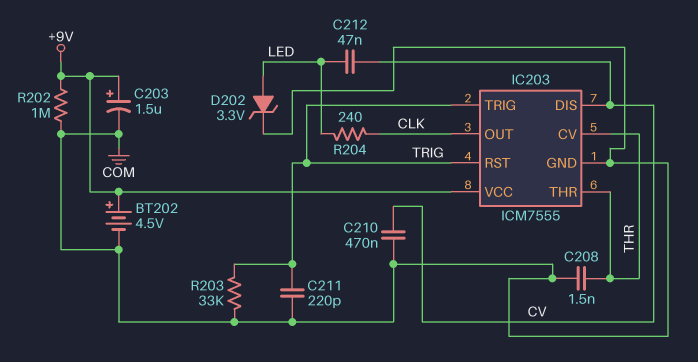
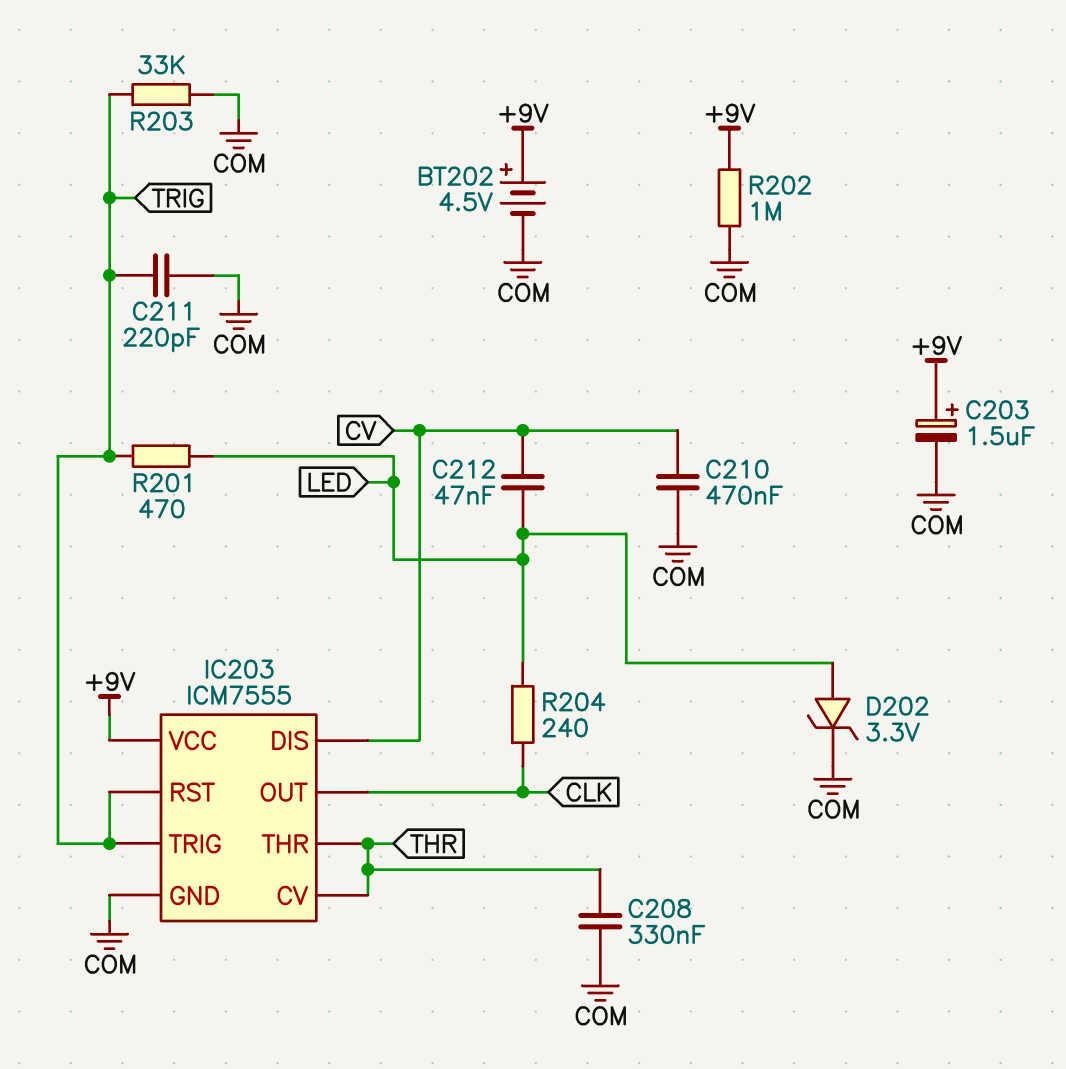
C208: 1.5nF (COM, THR) -> 330nF (COM, THR)
R201: none -> 470 (LED, TRIG)

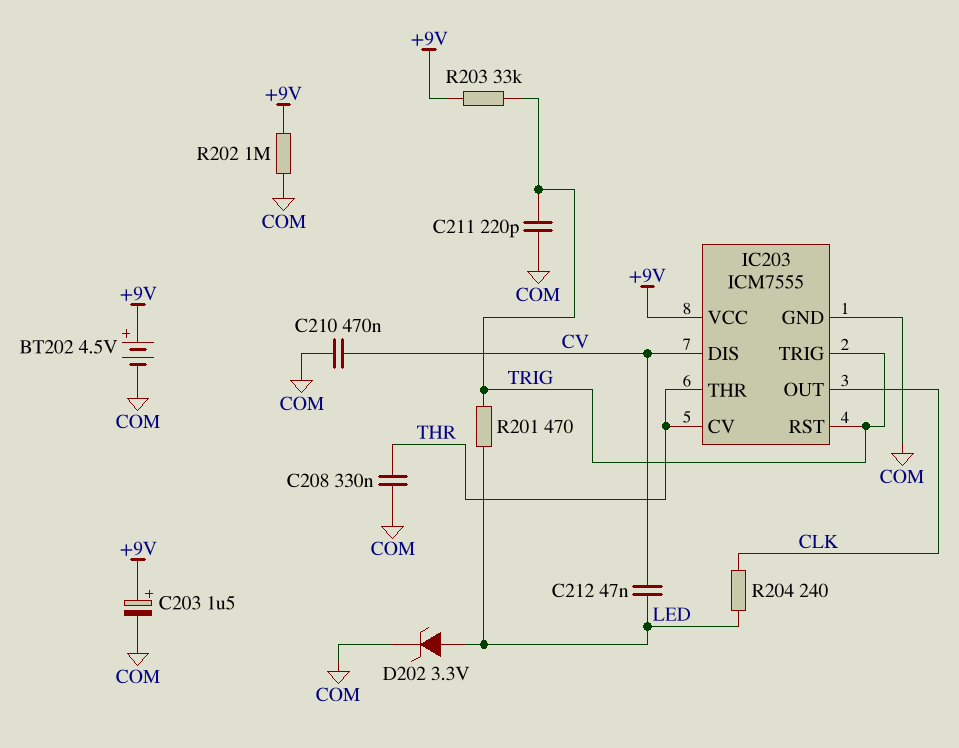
R203: 33k (COM, TRIG) -> 33k (+9V, TRIG)

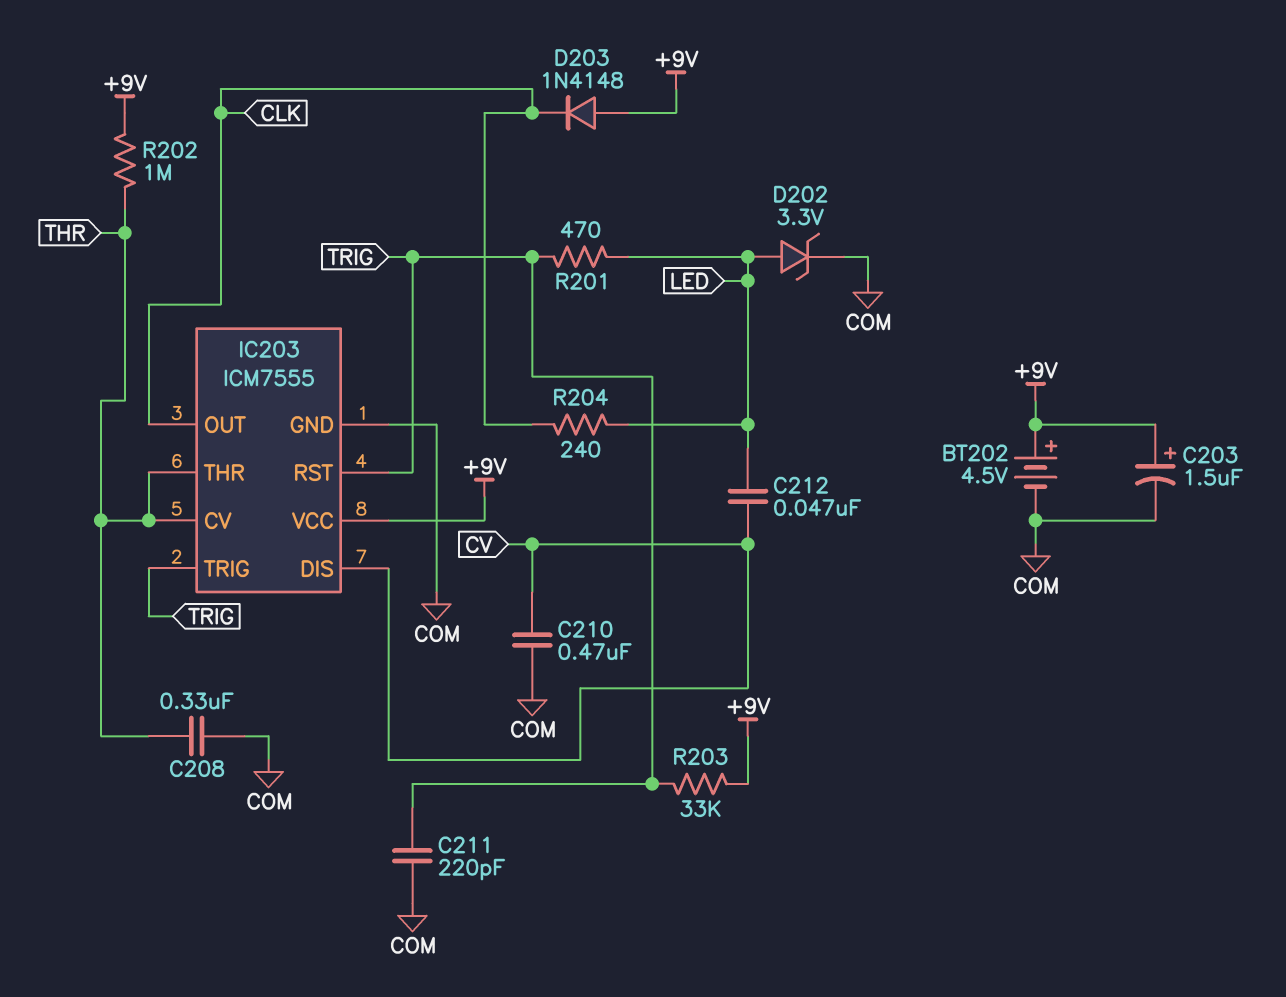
D203: none -> diode 1N4148 (A +9V, K CLK)
R202: 1M (+9V, COM) -> 1M (+9V, THR)

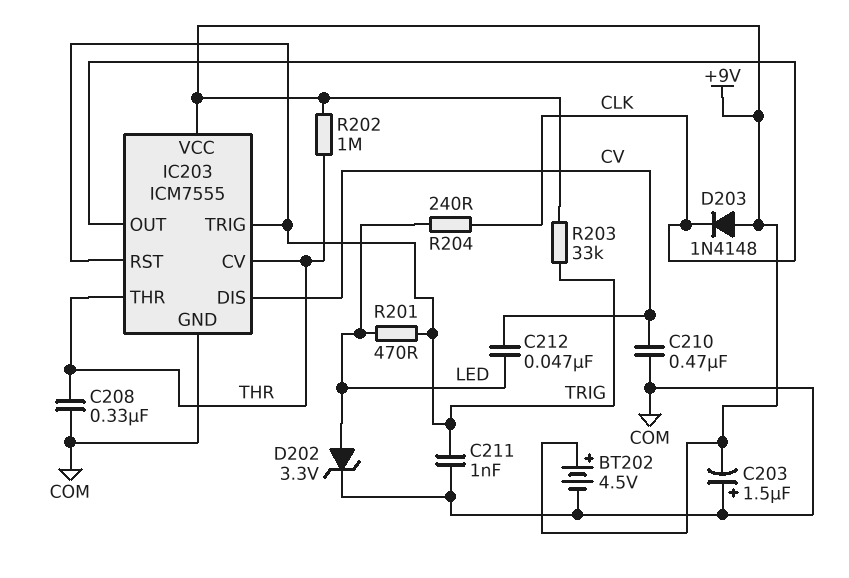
C203: 1.5uF (plus +9V, minus COM) -> 1.5uF (plus COM, minus +9V)
C211: 220pF (COM, TRIG) -> 1nF (COM, TRIG)

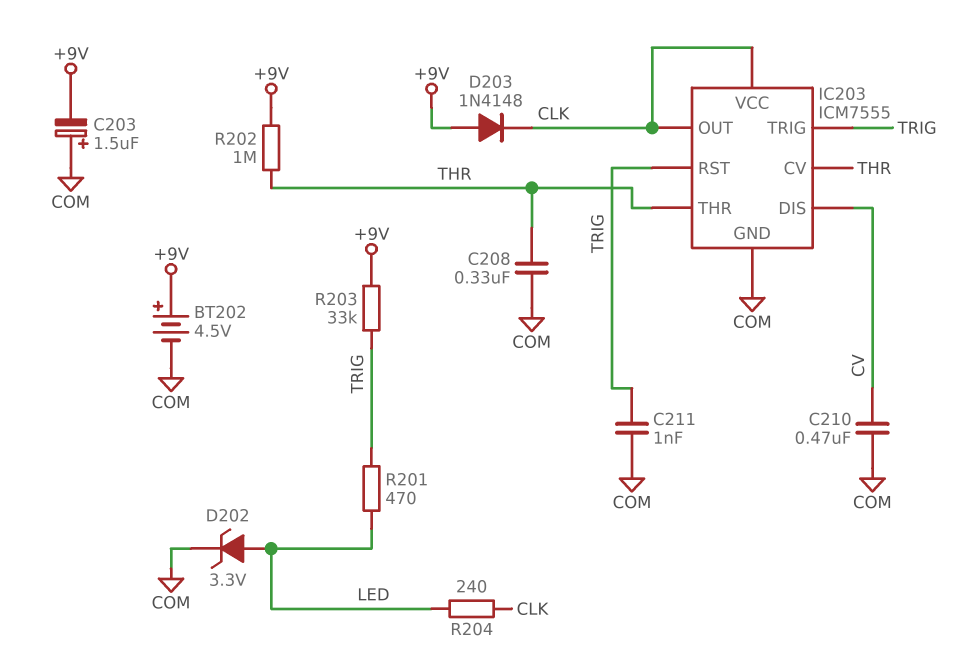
C212: 47nF (CV, LED) -> none
IC203 pin VCC: +9V -> CLK

